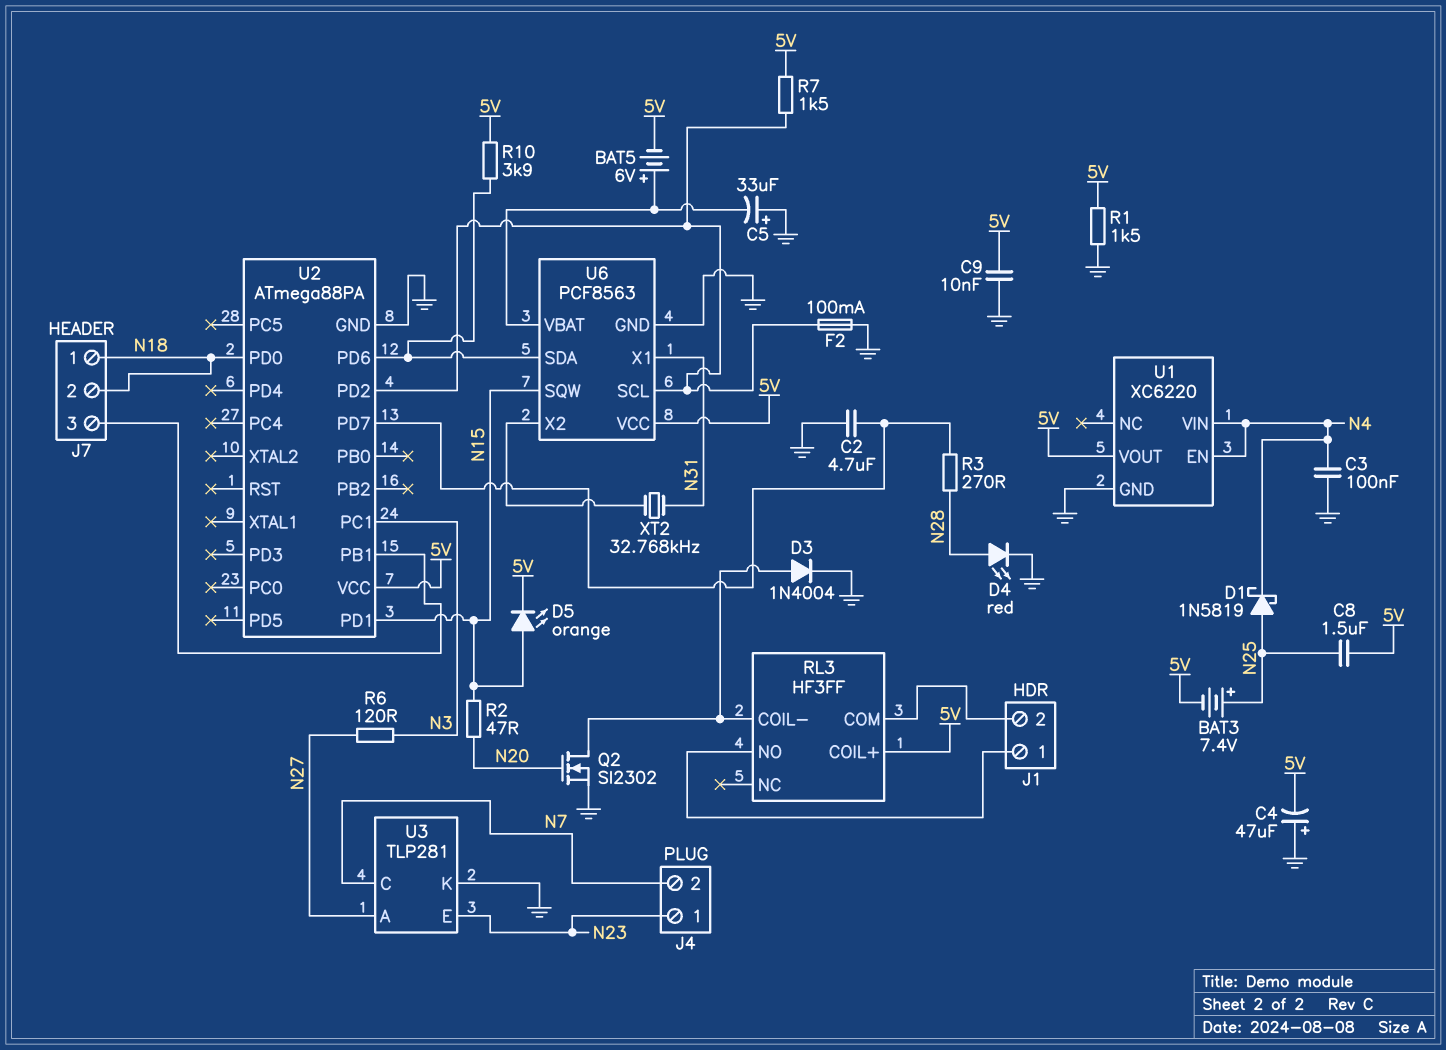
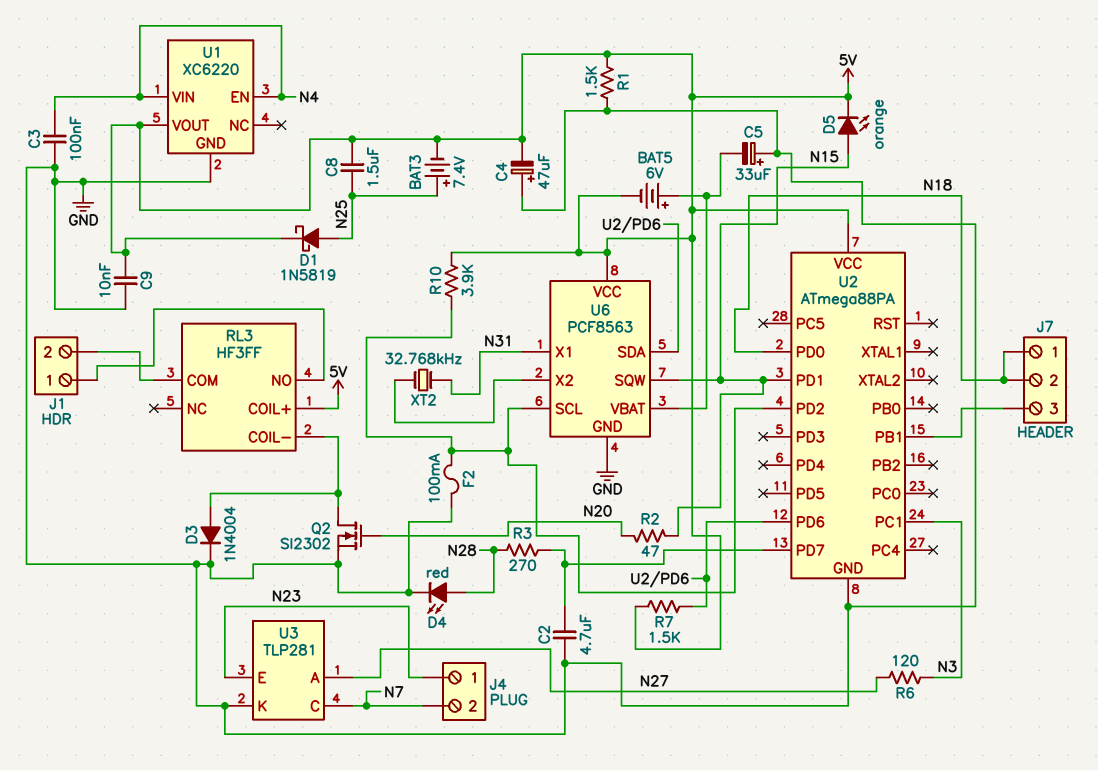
D1: schottky 1N5819 (A N25, K N4) -> schottky 1N5819 (A N25, K 5V)
R7: 1.5k (5V, U2/PD2) -> 1.5k (5V, U2/PD6)
R10: 3.9k (5V, U2/PD6) -> 3.9k (5V, U2/PD2)

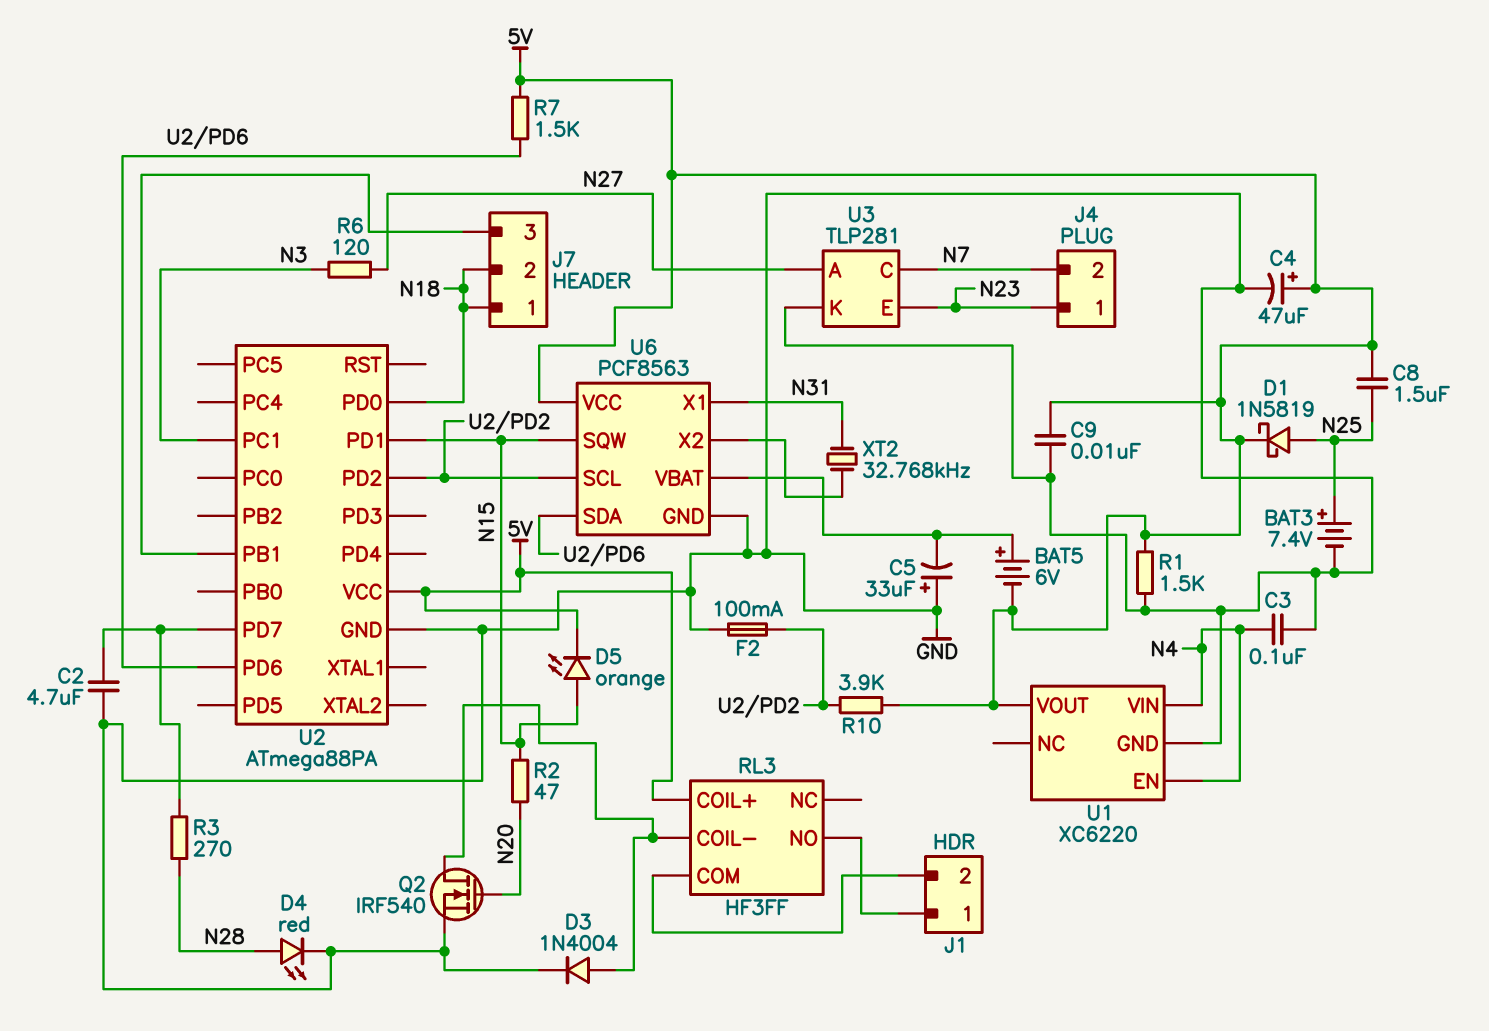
BAT3: 7.4V (plus N25, minus 5V) -> 7.4V (plus N25, minus GND)
C4: 47uF (plus GND, minus 5V) -> 47uF (plus 5V, minus GND)
Q2: NMOS SI2302 (G N20, D RL3/COIL-, S GND) -> NMOS IRF540 (G N20, D RL3/COIL-, S GND)

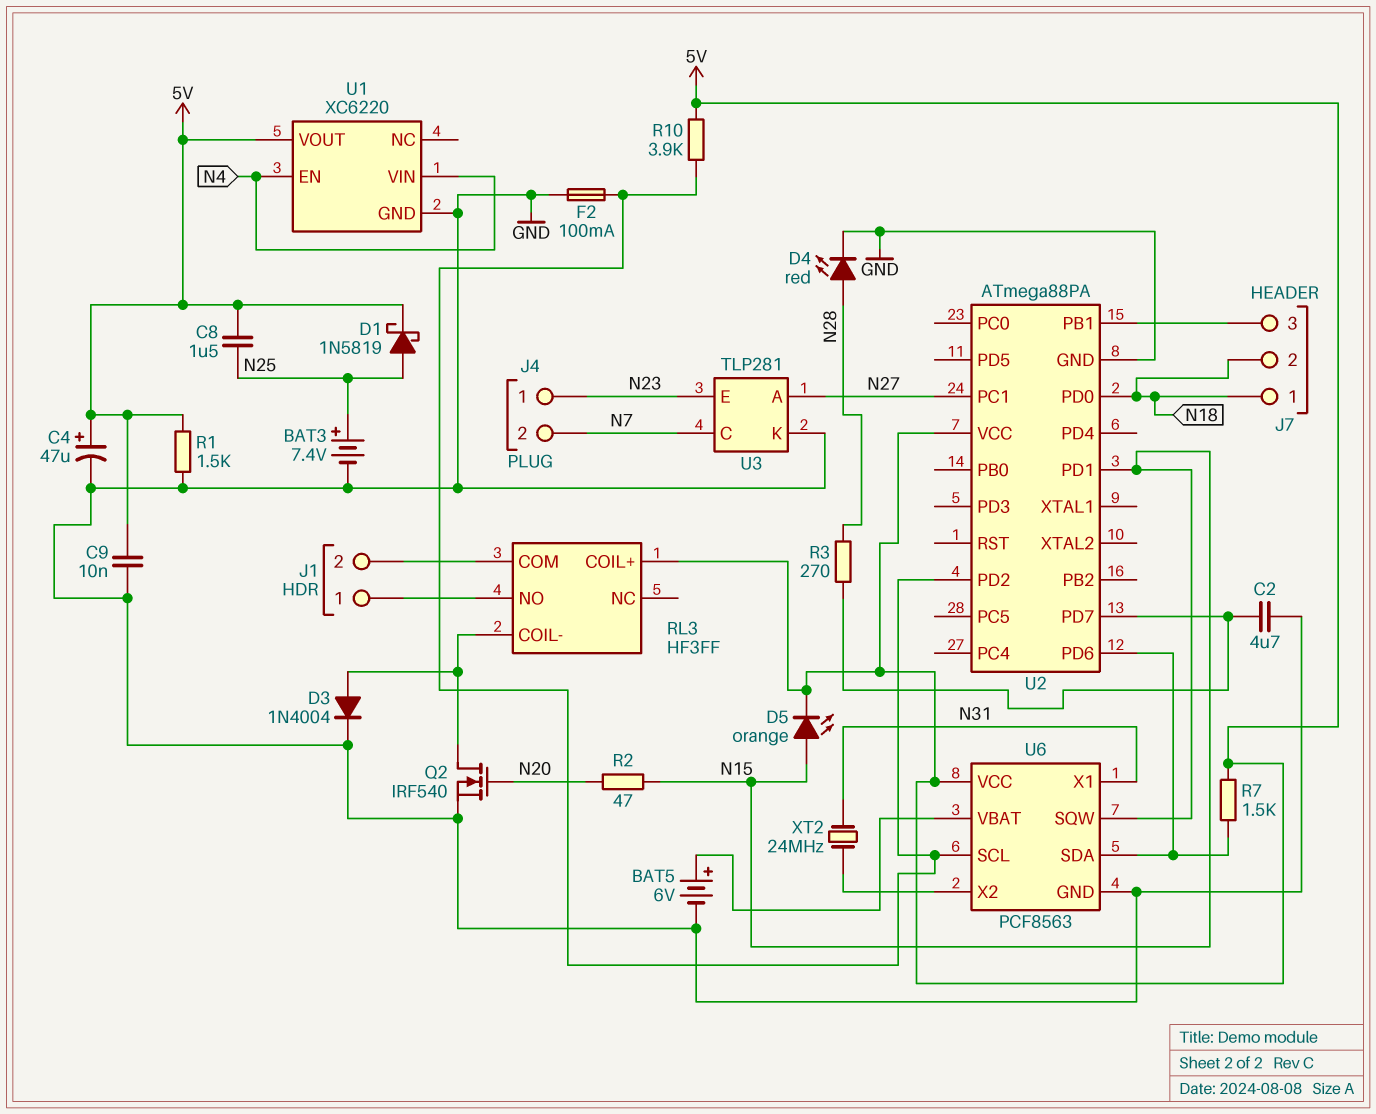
BAT5: 6V (plus U6/VBAT, minus 5V) -> 6V (plus U6/VBAT, minus GND)
C3: 100nF (GND, N4) -> none
C5: 33uF (plus GND, minus U6/VBAT) -> none
R6: 120 (N3, N27) -> none
U2 pin PC1: N3 -> N27
XT2: 32.768kHz (N31, U6/X2) -> 24MHz (N31, U6/X2)

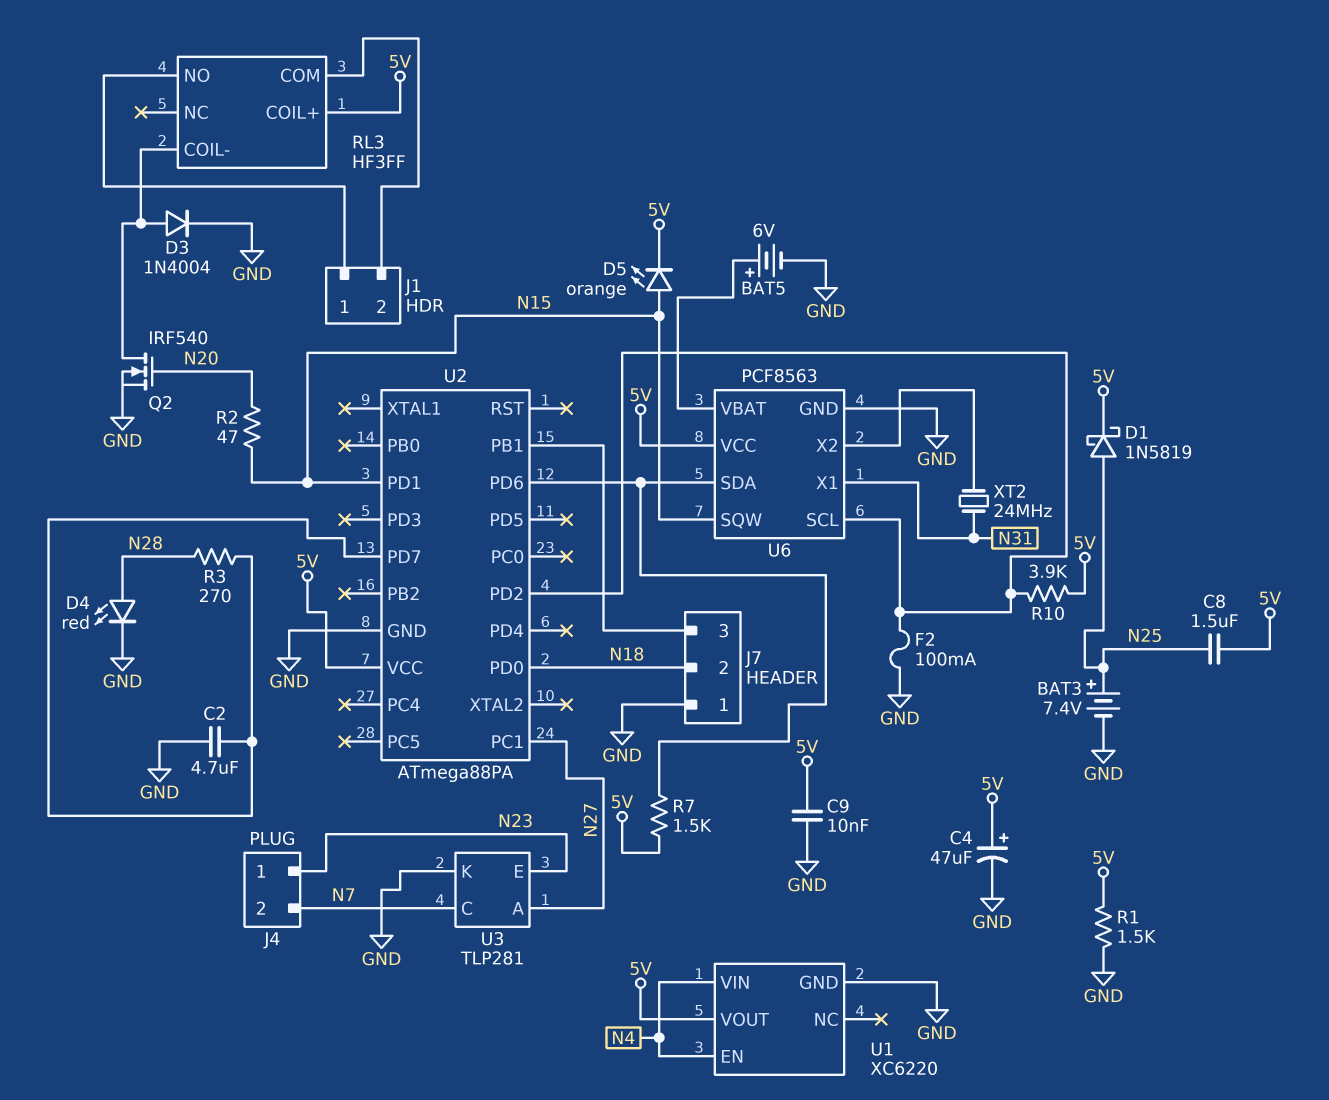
J7 pin 1: N18 -> GND

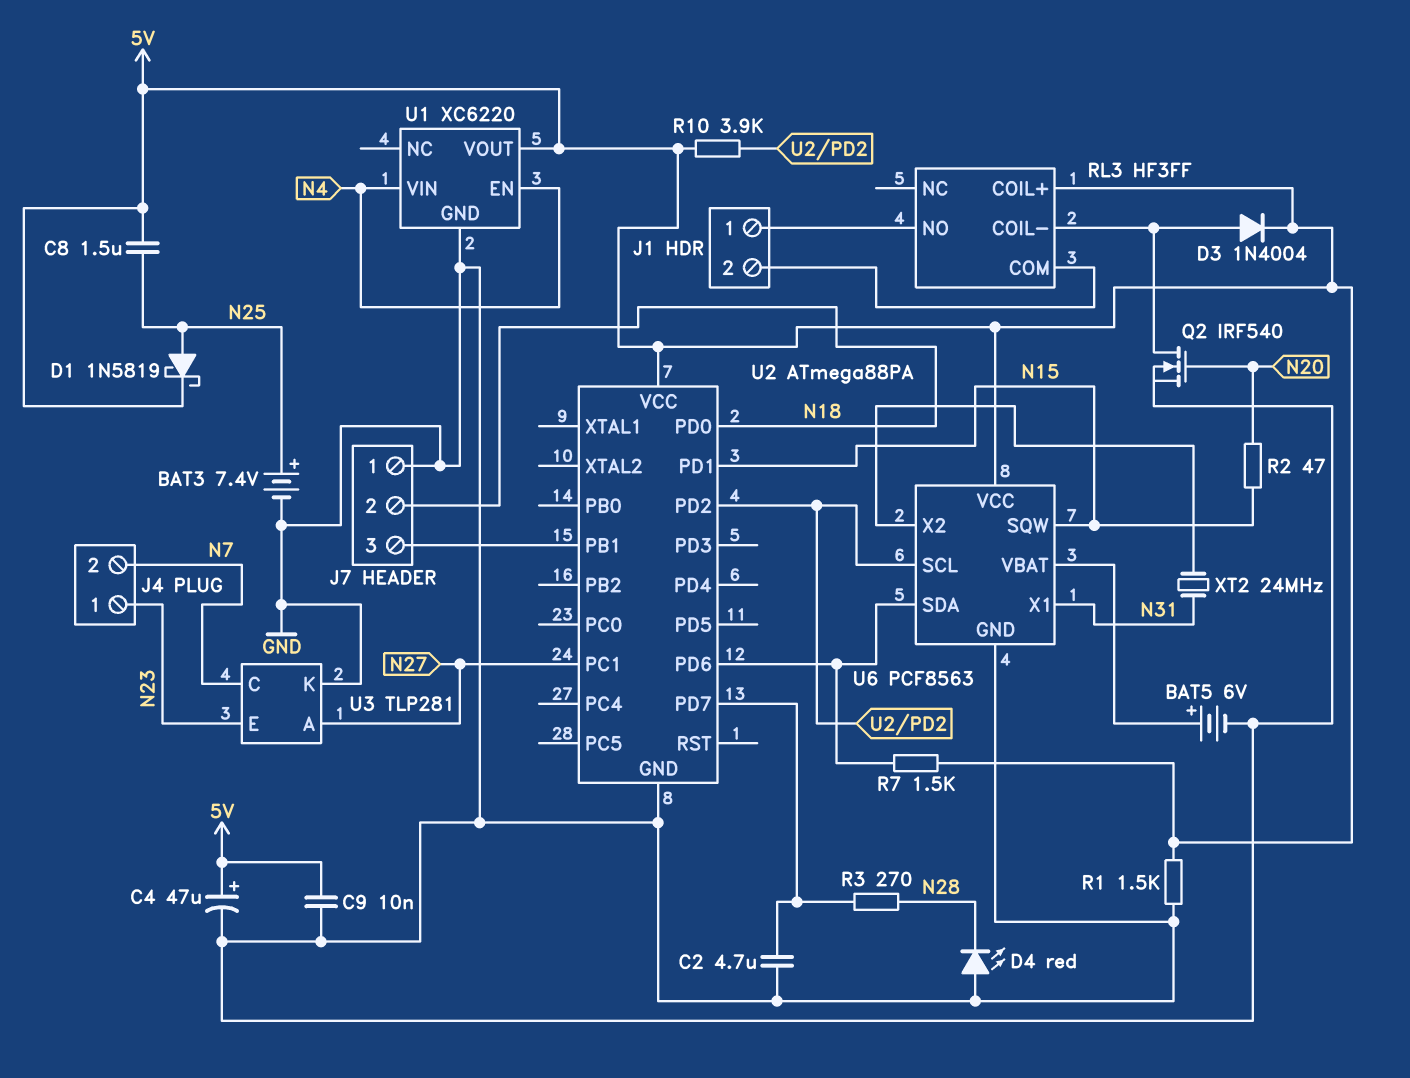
D3: diode 1N4004 (A RL3/COIL-, K GND) -> diode 1N4004 (A RL3/COIL-, K 5V)
D4: LED red (A N28, K GND) -> LED red (A GND, K N28)
D5: LED orange (A N15, K 5V) -> none
F2: 100mA (GND, U2/PD2) -> none

